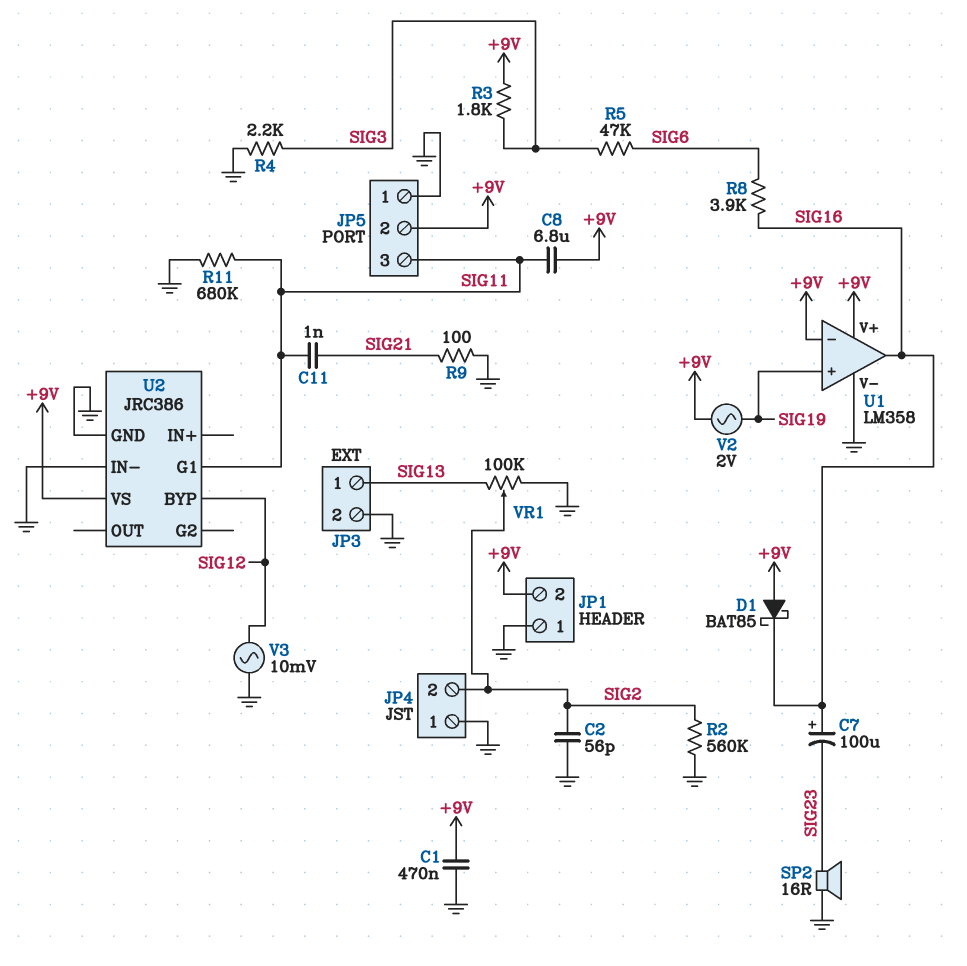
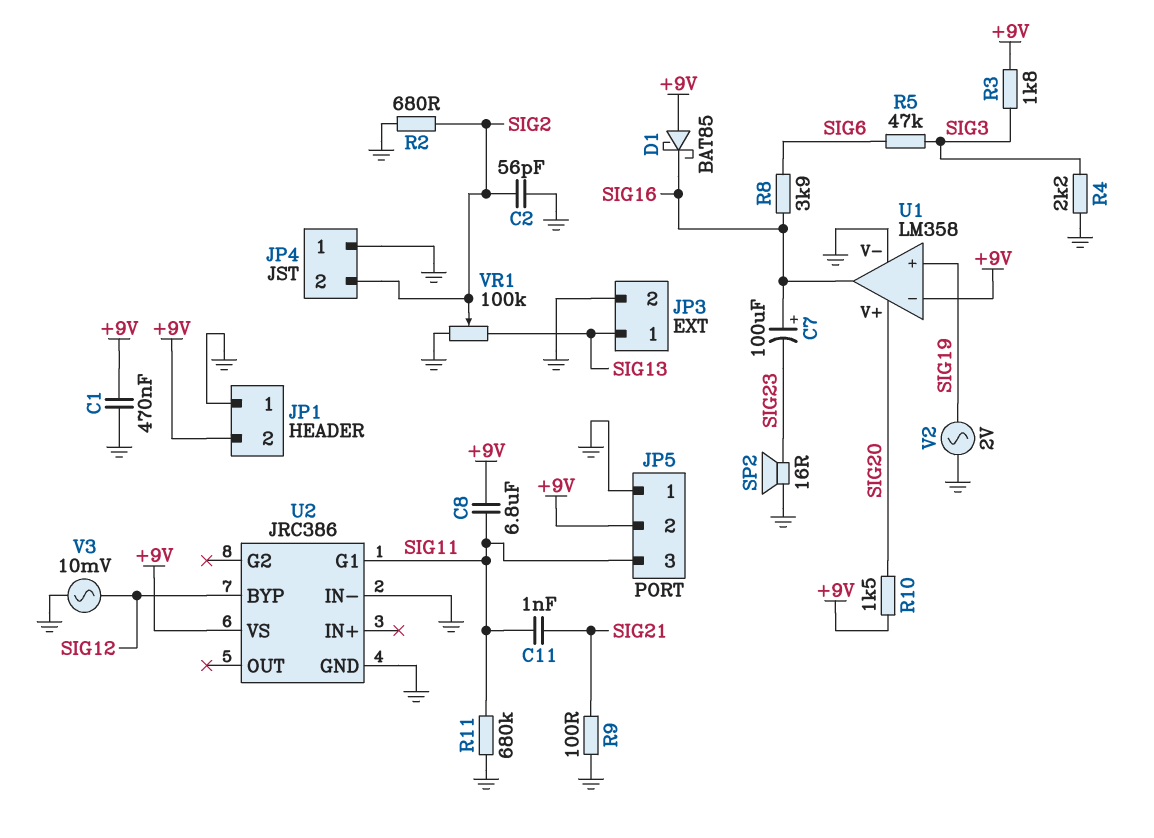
R2: 560k (GND, SIG2) -> 680 (GND, SIG2)
R10: none -> 1.5k (+9V, SIG20)
U1 pin V+: +9V -> SIG20
V2: AC 2V (+9V, SIG19) -> AC 2V (GND, SIG19)

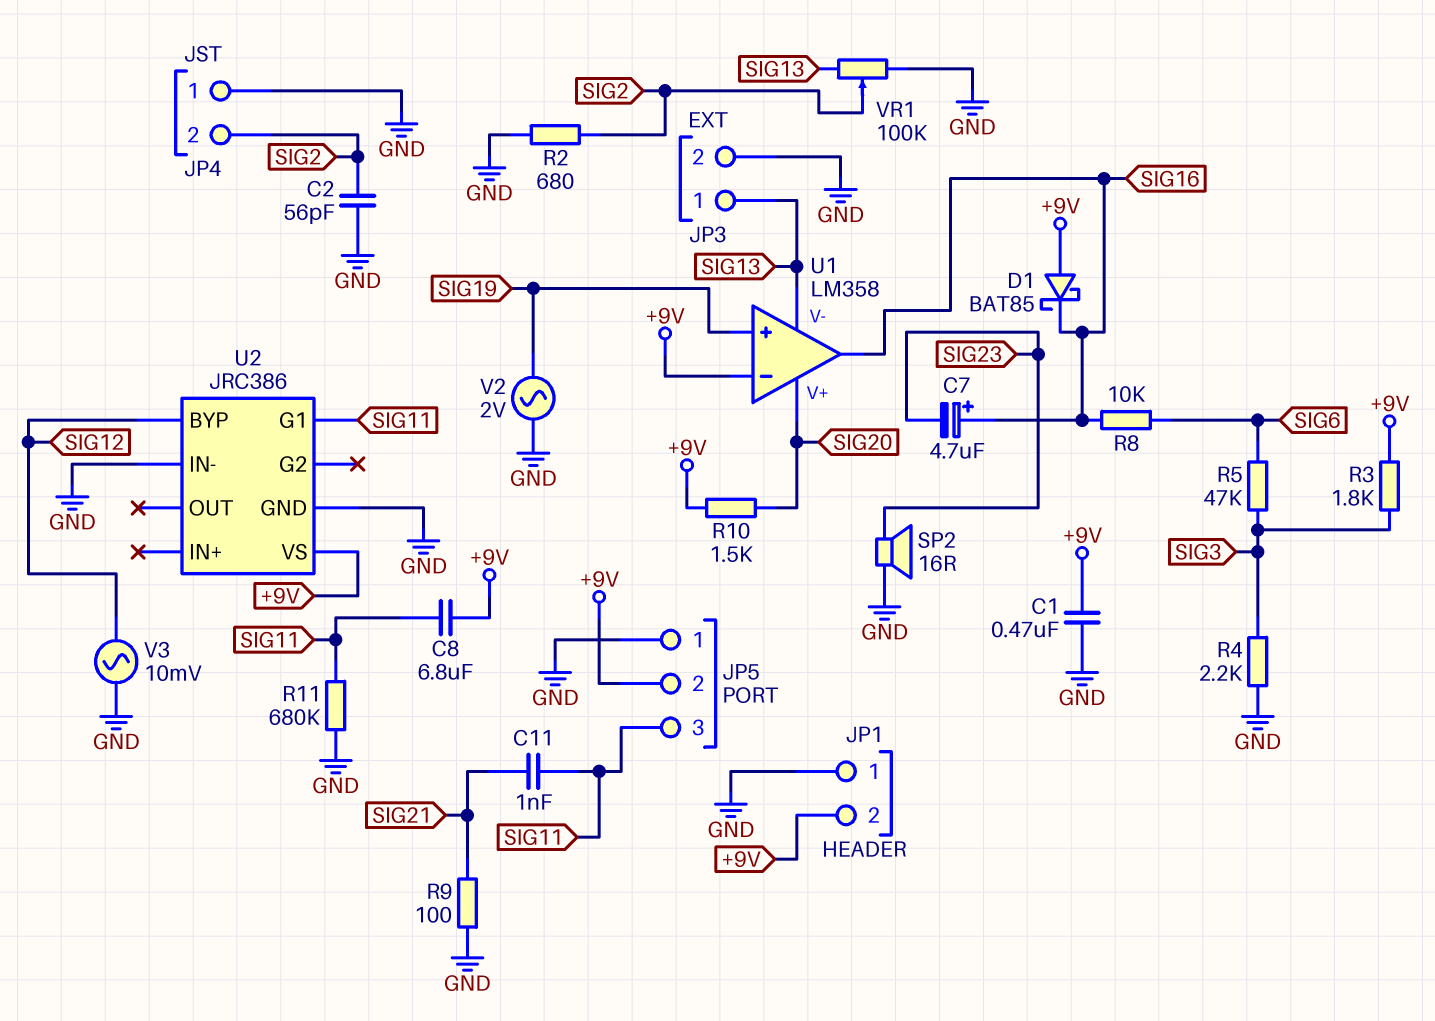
C7: 100uF (plus SIG16, minus SIG23) -> 4.7uF (plus SIG16, minus SIG23)
R8: 3.9k (SIG6, SIG16) -> 10k (SIG6, SIG16)
U1 pin V-: GND -> SIG13

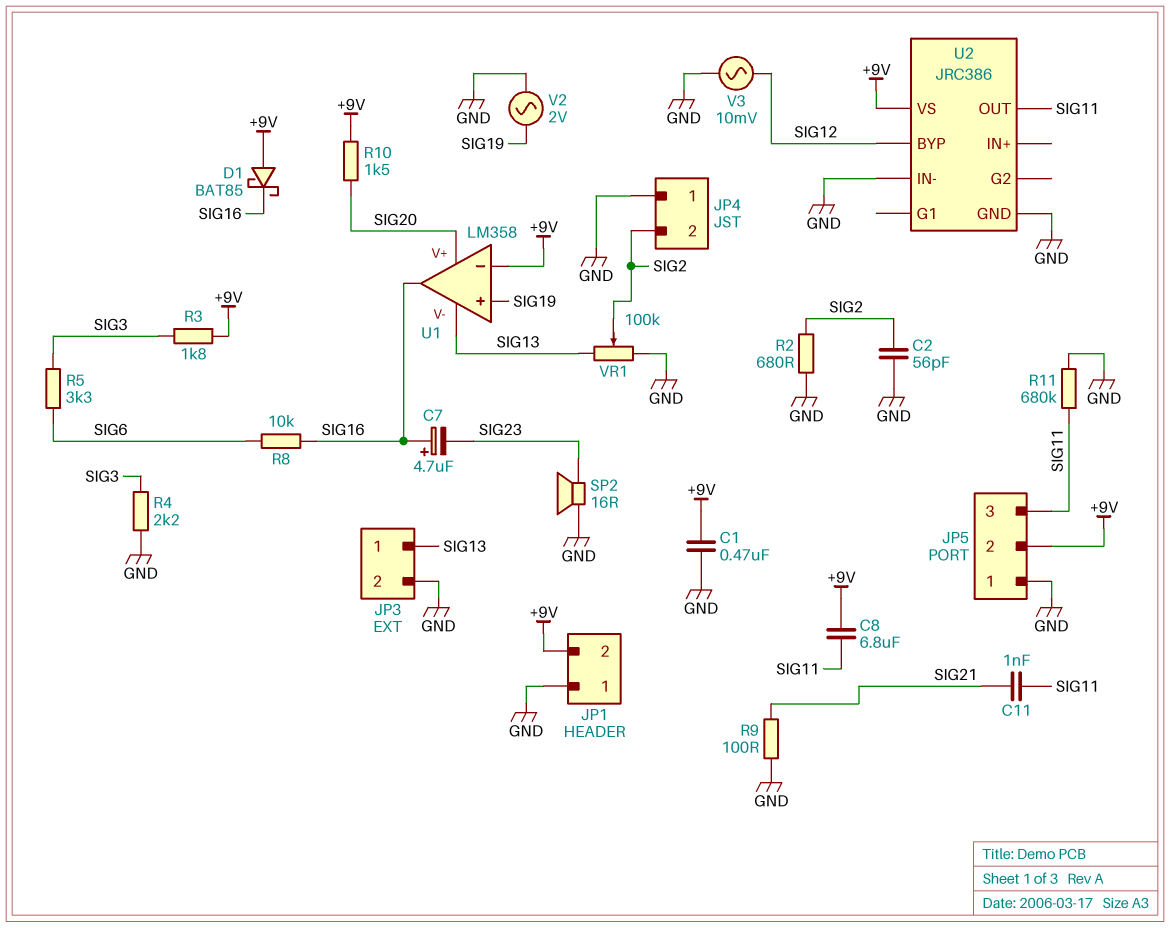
R5: 47k (SIG3, SIG6) -> 3.3k (SIG3, SIG6)
U2 pin G1: SIG11 -> none
U2 pin OUT: none -> SIG11

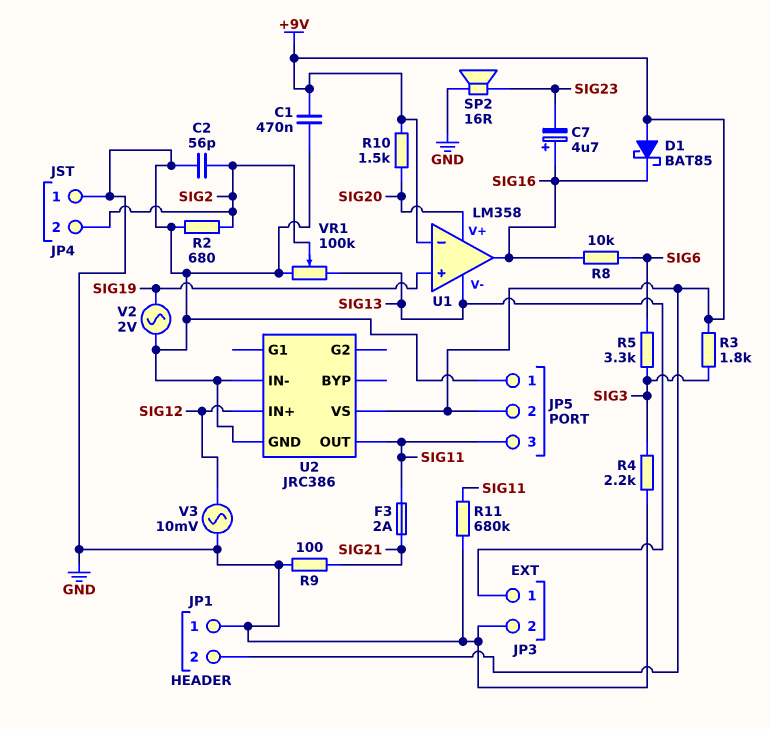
C8: 6.8uF (+9V, SIG11) -> none
C11: 1nF (SIG11, SIG21) -> none
F3: none -> 2A (SIG11, SIG21)
U2 pin BYP: SIG12 -> none
U2 pin IN+: none -> SIG12

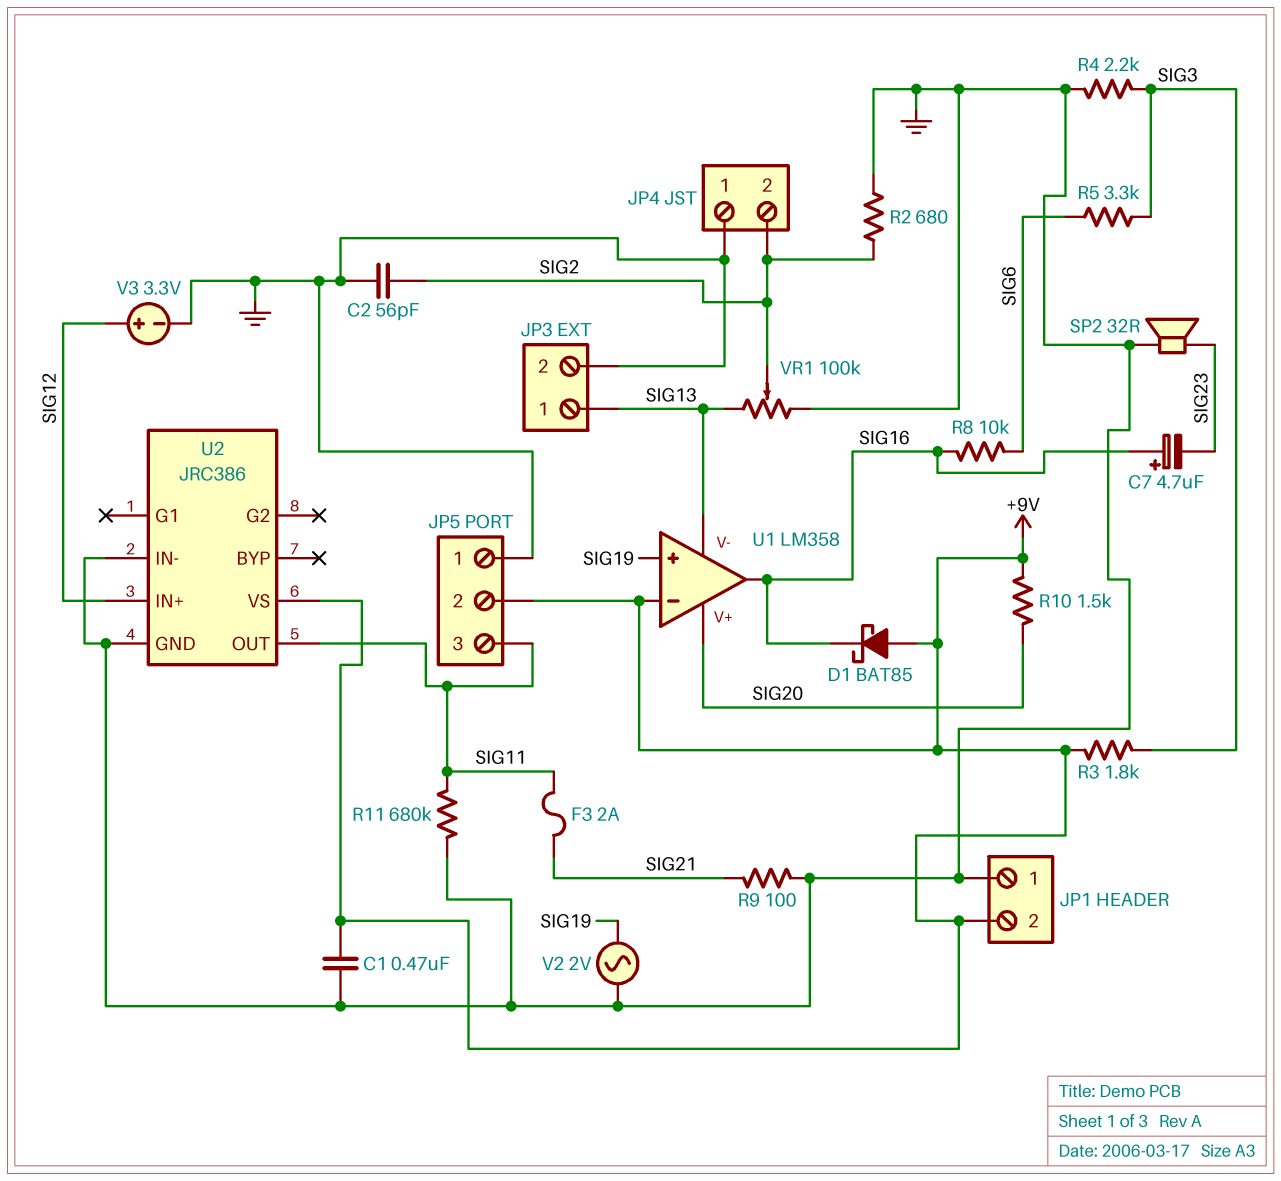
SP2: speaker 16R (GND, SIG23) -> speaker 32R (GND, SIG23)
V3: AC 10mV (GND, SIG12) -> 3.3V (plus SIG12, minus GND)

